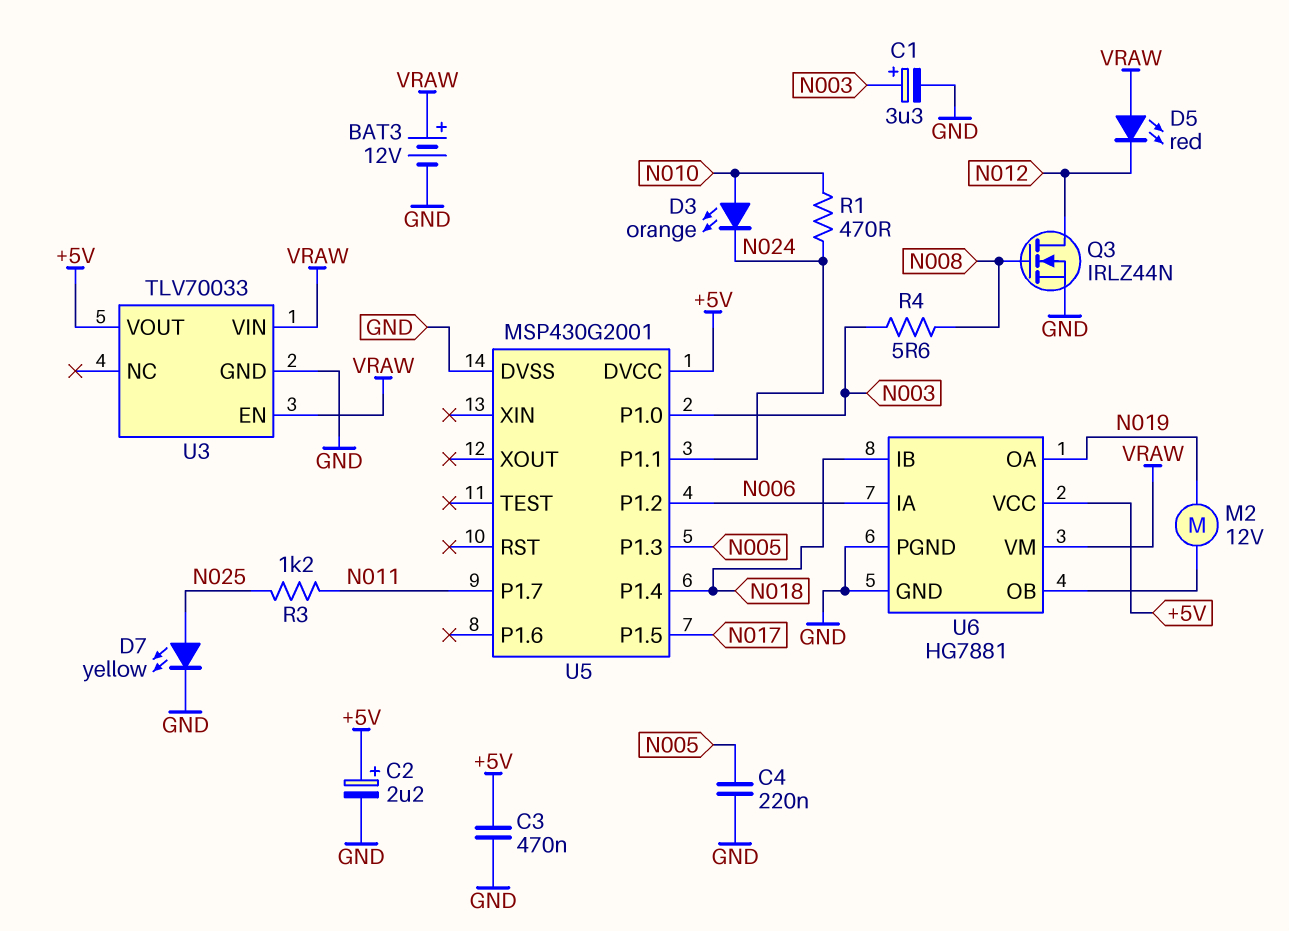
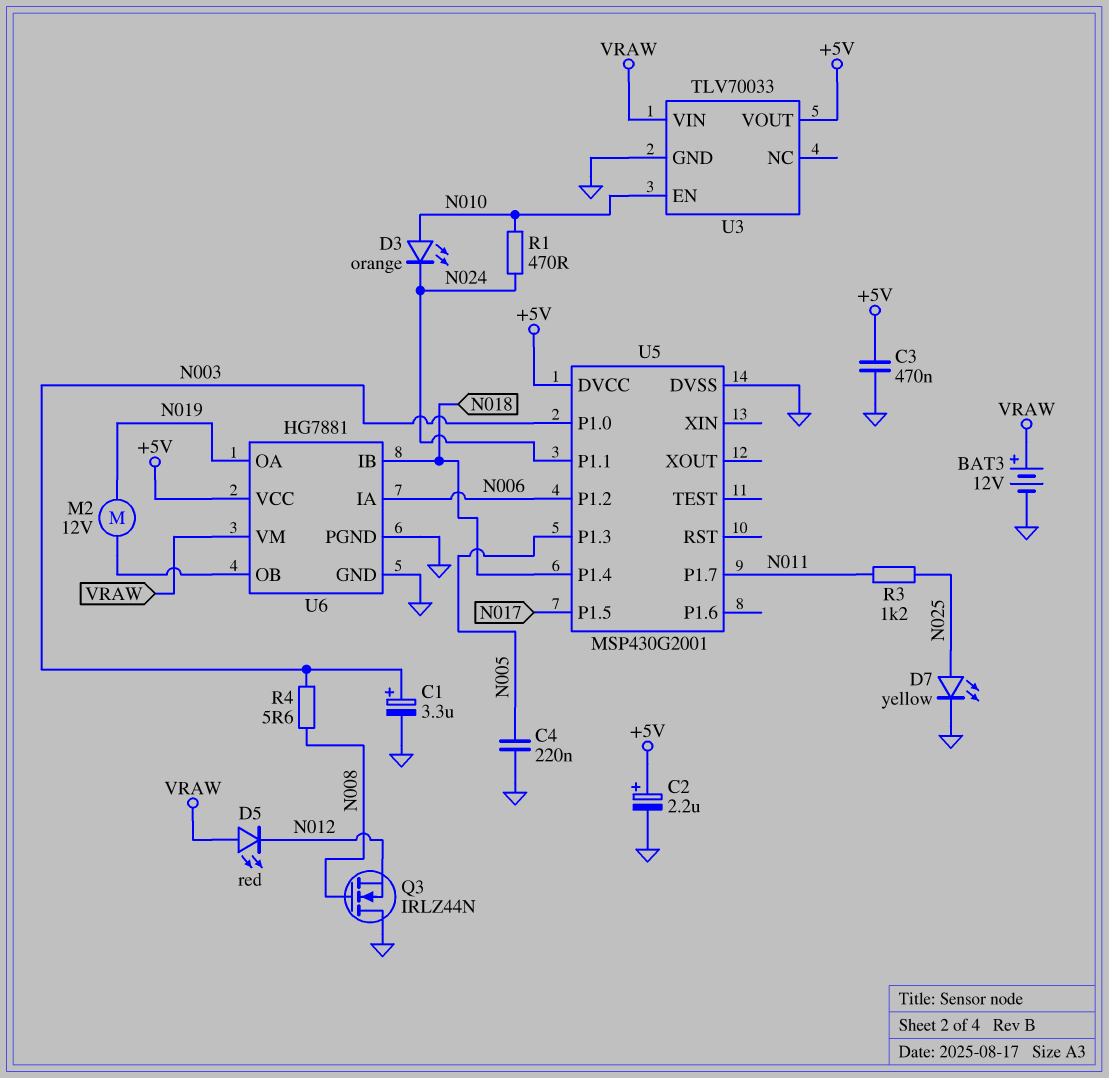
Q3: NMOS IRLZ44N (G N008, D N012, S GND) -> NMOS IRLZ44N (G N008, D GND, S N012)
U3 pin EN: VRAW -> N010

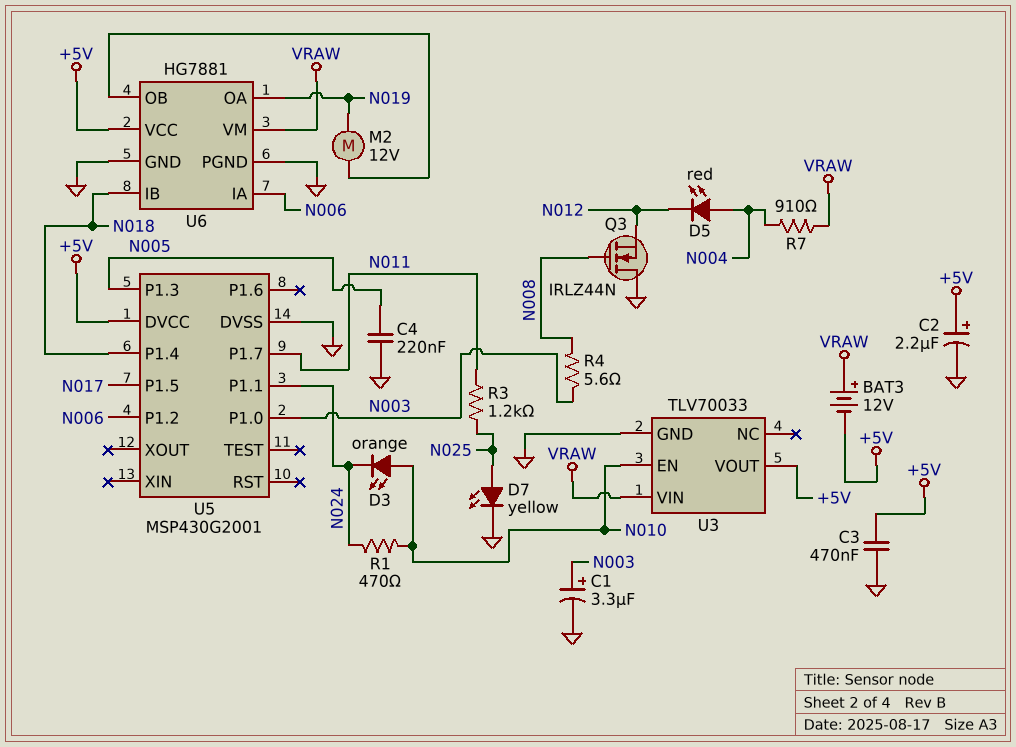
BAT3: 12V (plus VRAW, minus GND) -> 12V (plus VRAW, minus +5V)
D5: LED red (A VRAW, K N012) -> LED red (A N004, K N012)
R7: none -> 910 (N004, VRAW)

